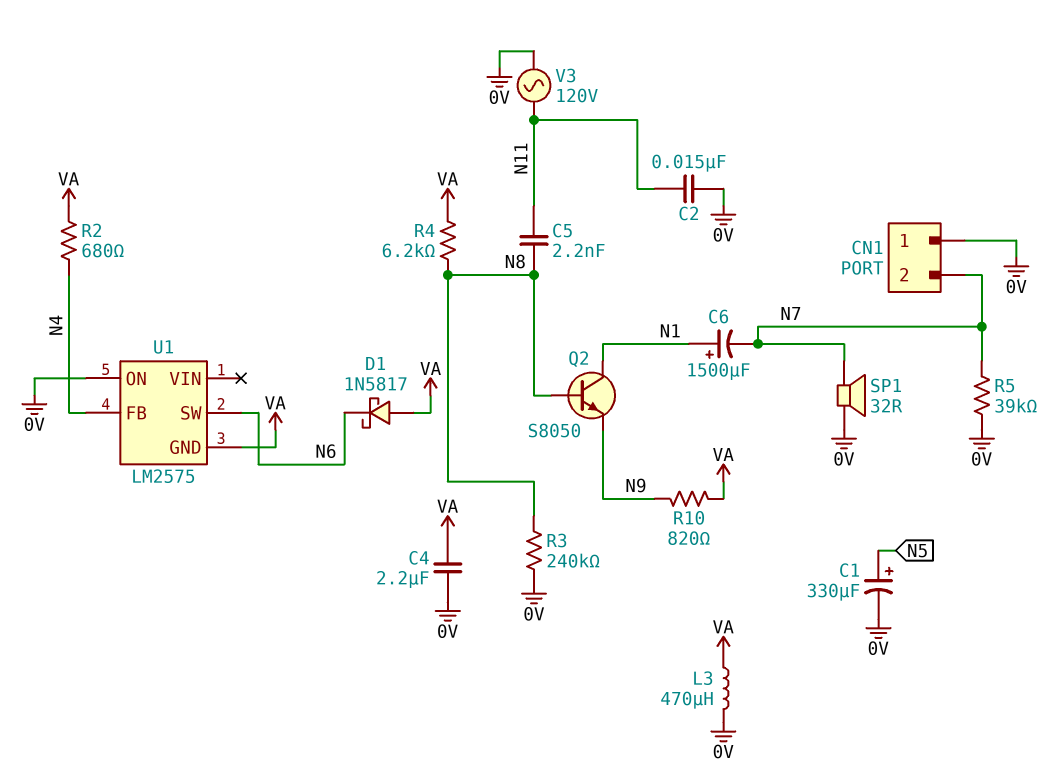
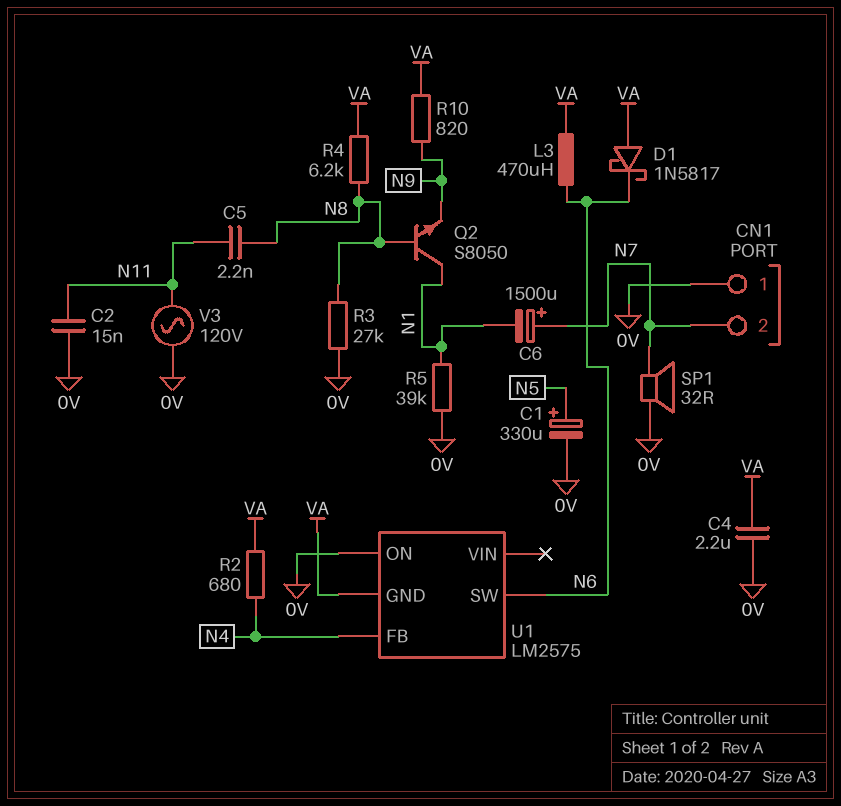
C6: 1500uF (plus N1, minus N7) -> 1500uF (plus N7, minus N1)
L3: 470uH (0V, VA) -> 470uH (N6, VA)
R3: 240k (0V, N8) -> 27k (0V, N8)
R5: 39k (0V, N7) -> 39k (0V, N1)

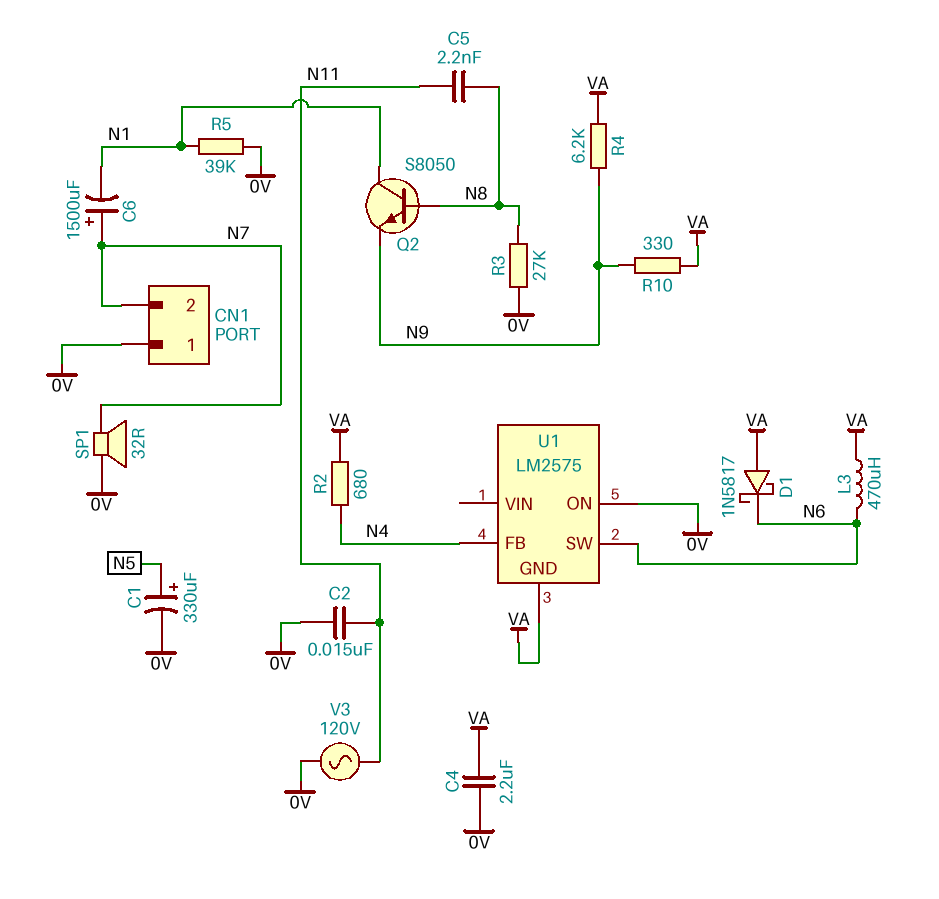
R4: 6.2k (N8, VA) -> 6.2k (N9, VA)
R10: 820 (N9, VA) -> 330 (N9, VA)

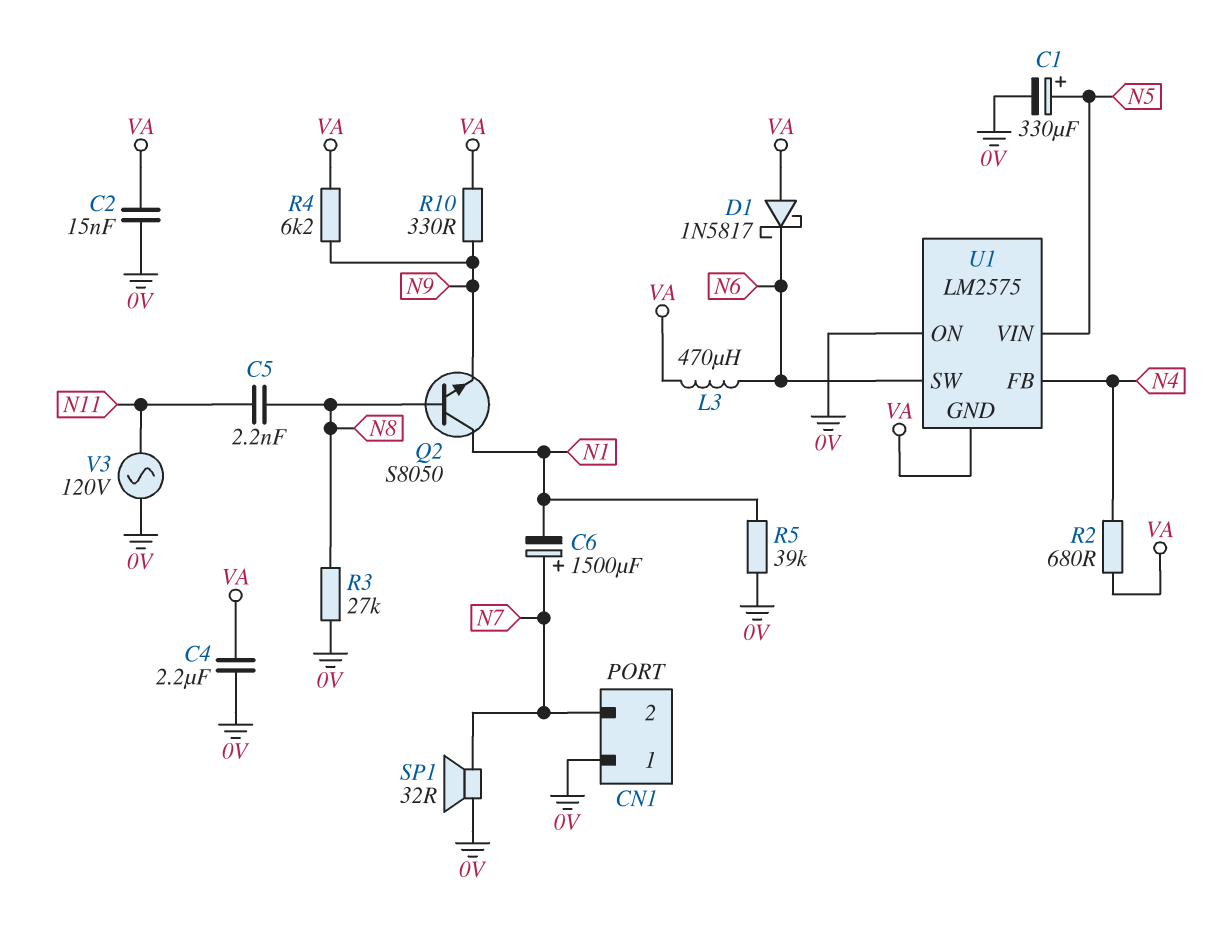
C2: 15nF (0V, N11) -> 15nF (0V, VA)
U1 pin VIN: none -> N5

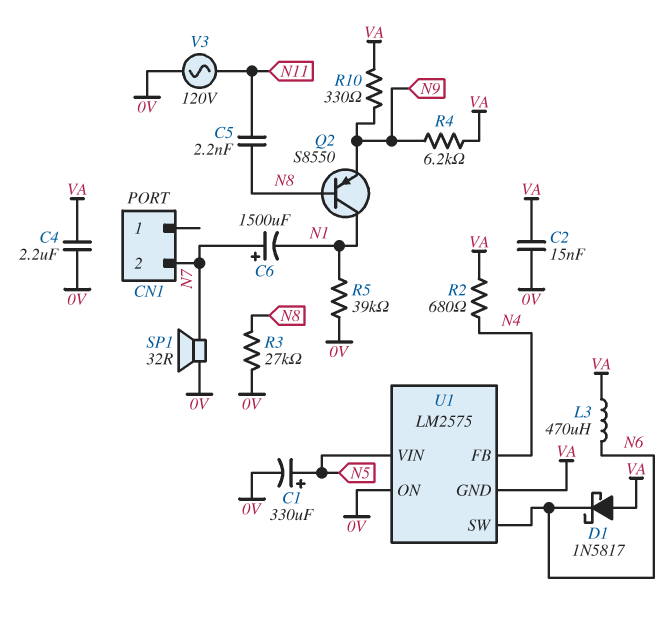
CN1 pin 1: 0V -> none
Q2: NPN S8050 (B N8, C N1, E N9) -> PNP S8550 (B N8, C N1, E N9)

